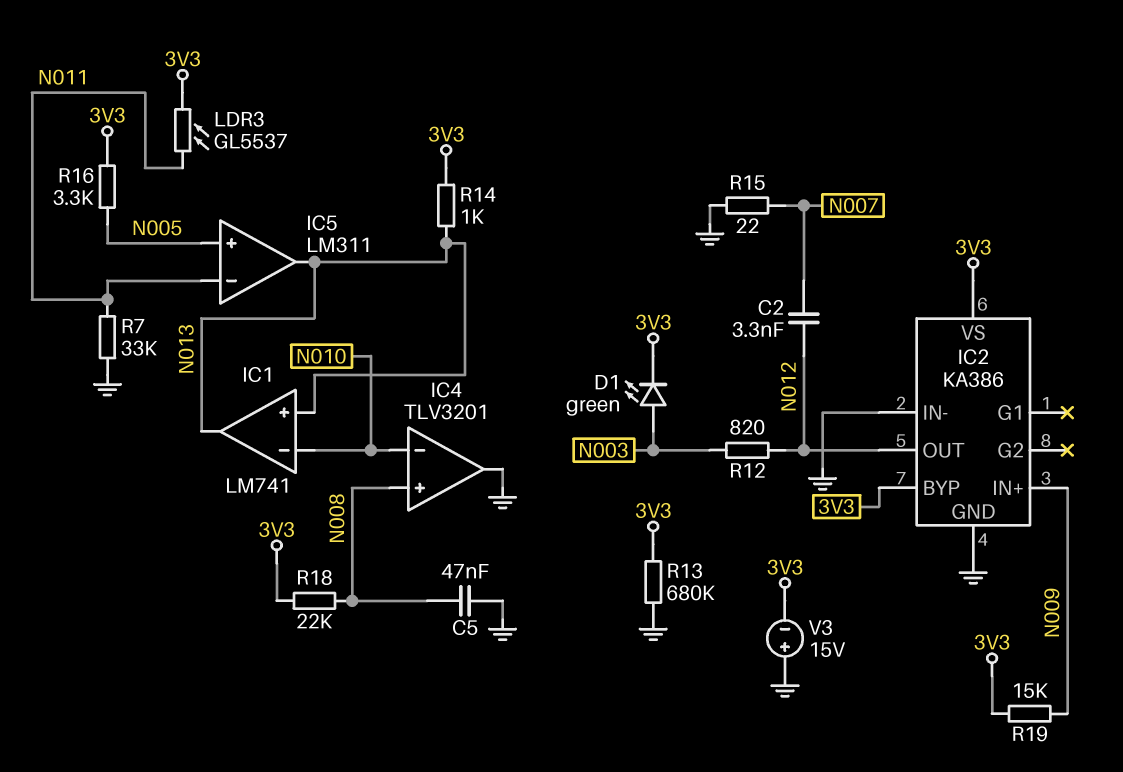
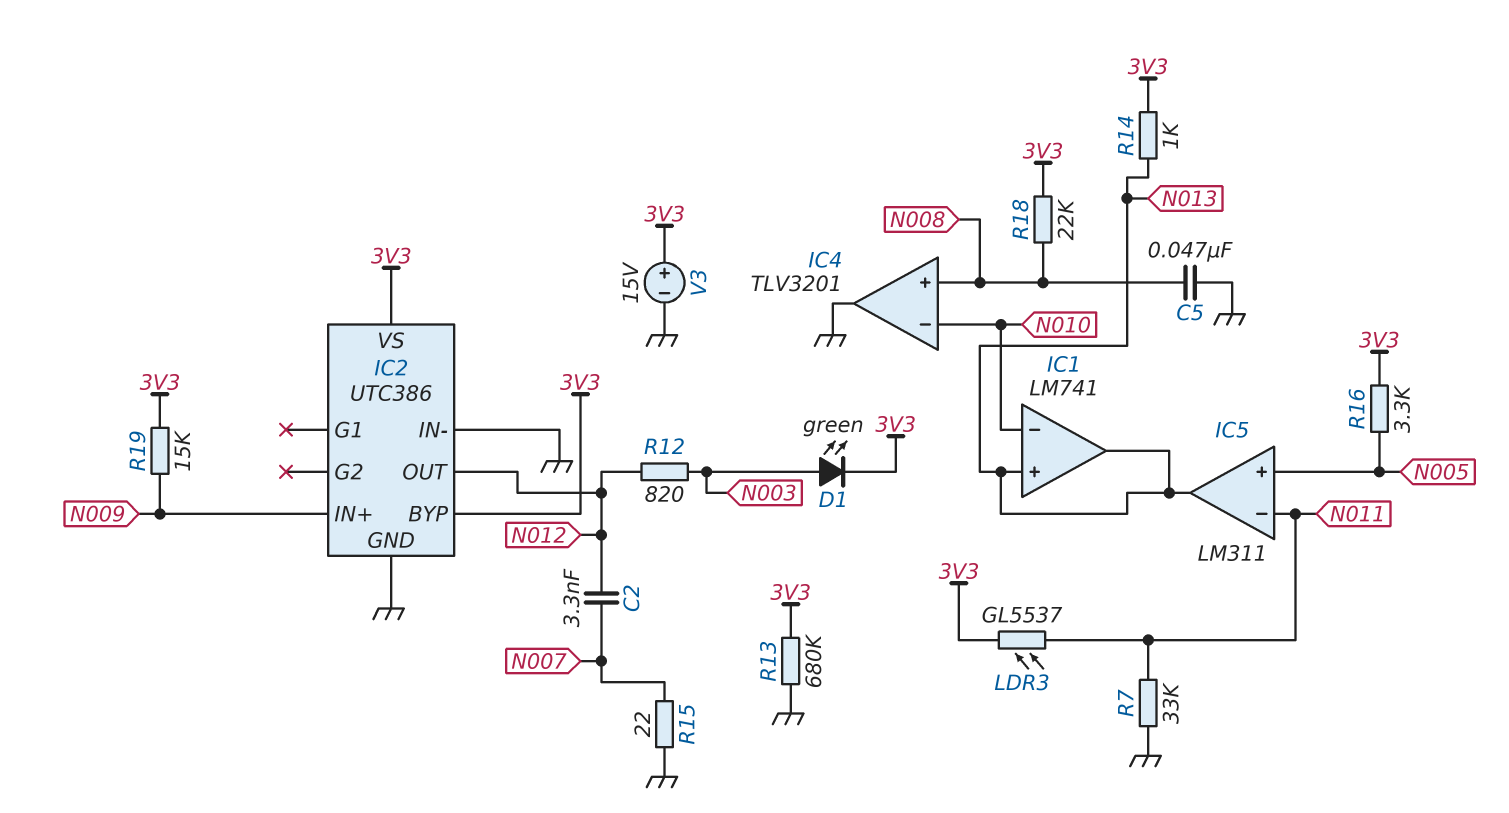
IC2: KA386 -> UTC386
V3: 15V (plus GND, minus 3V3) -> 15V (plus 3V3, minus GND)

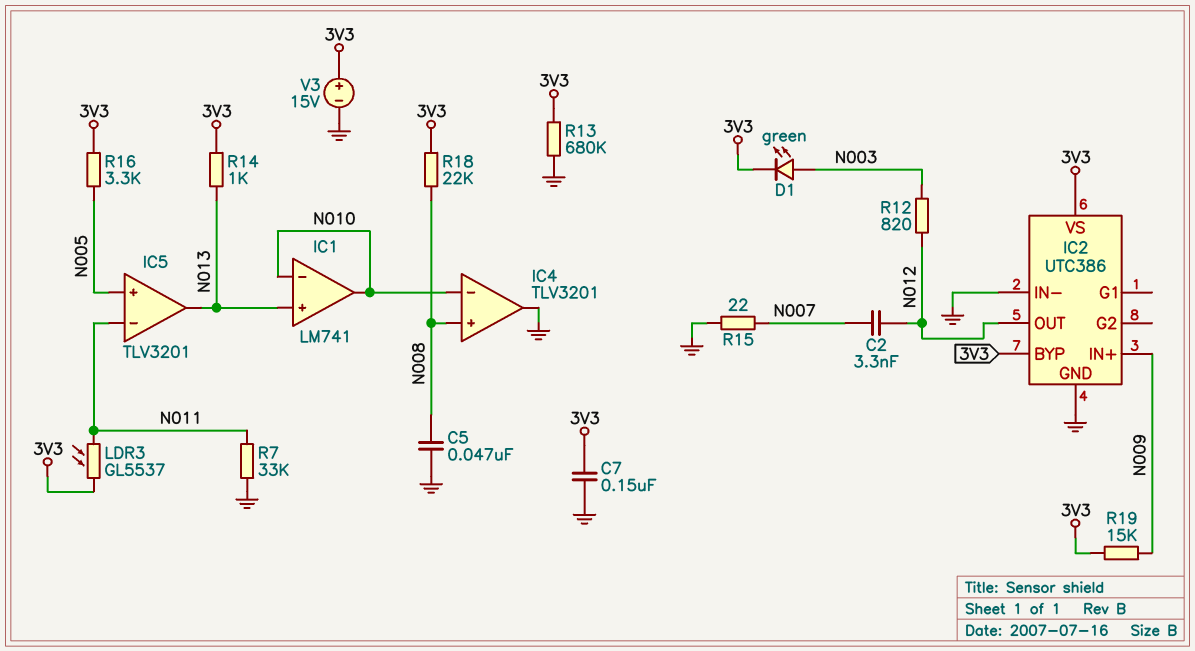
C7: none -> 150nF (3V3, GND)
IC1 pin out: N013 -> N010
IC5: LM311 -> TLV3201

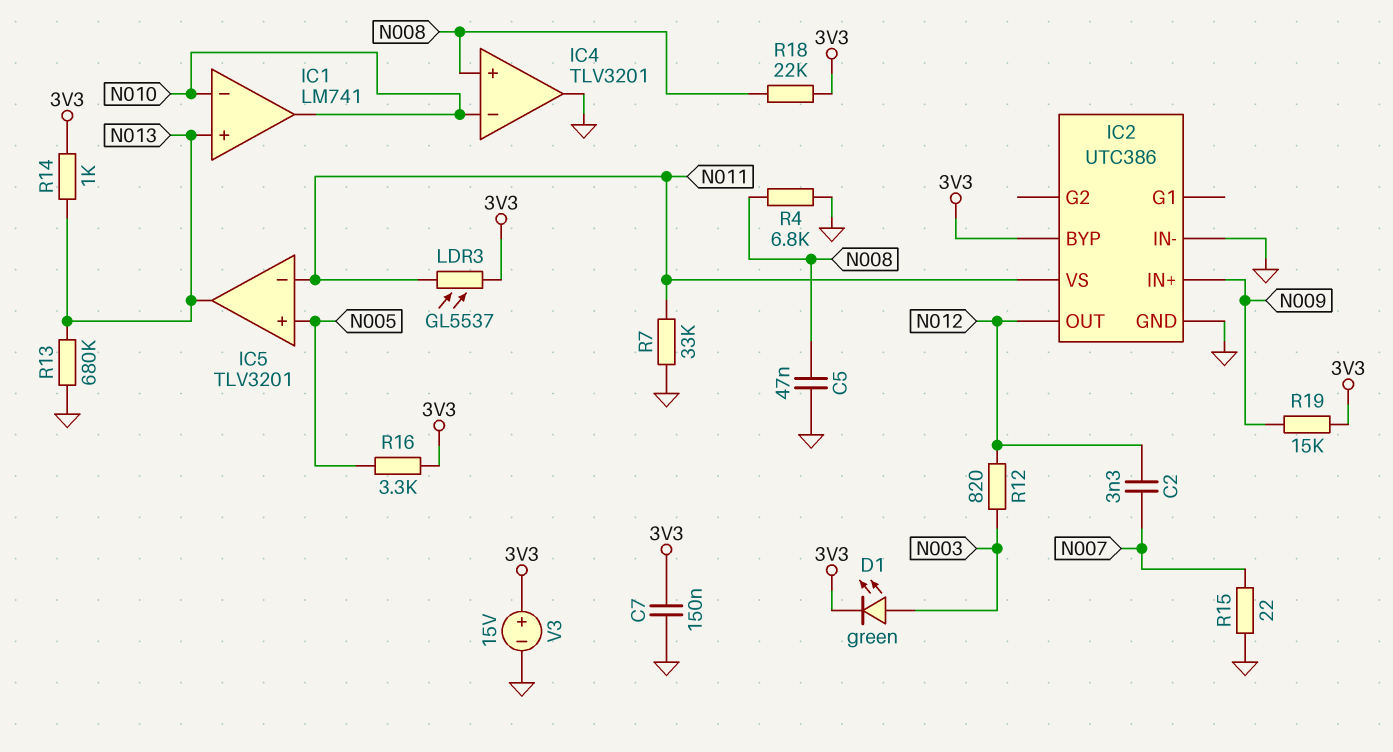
IC2 pin VS: 3V3 -> N011
R4: none -> 6.8k (GND, N008)
R13: 680k (3V3, GND) -> 680k (GND, N013)

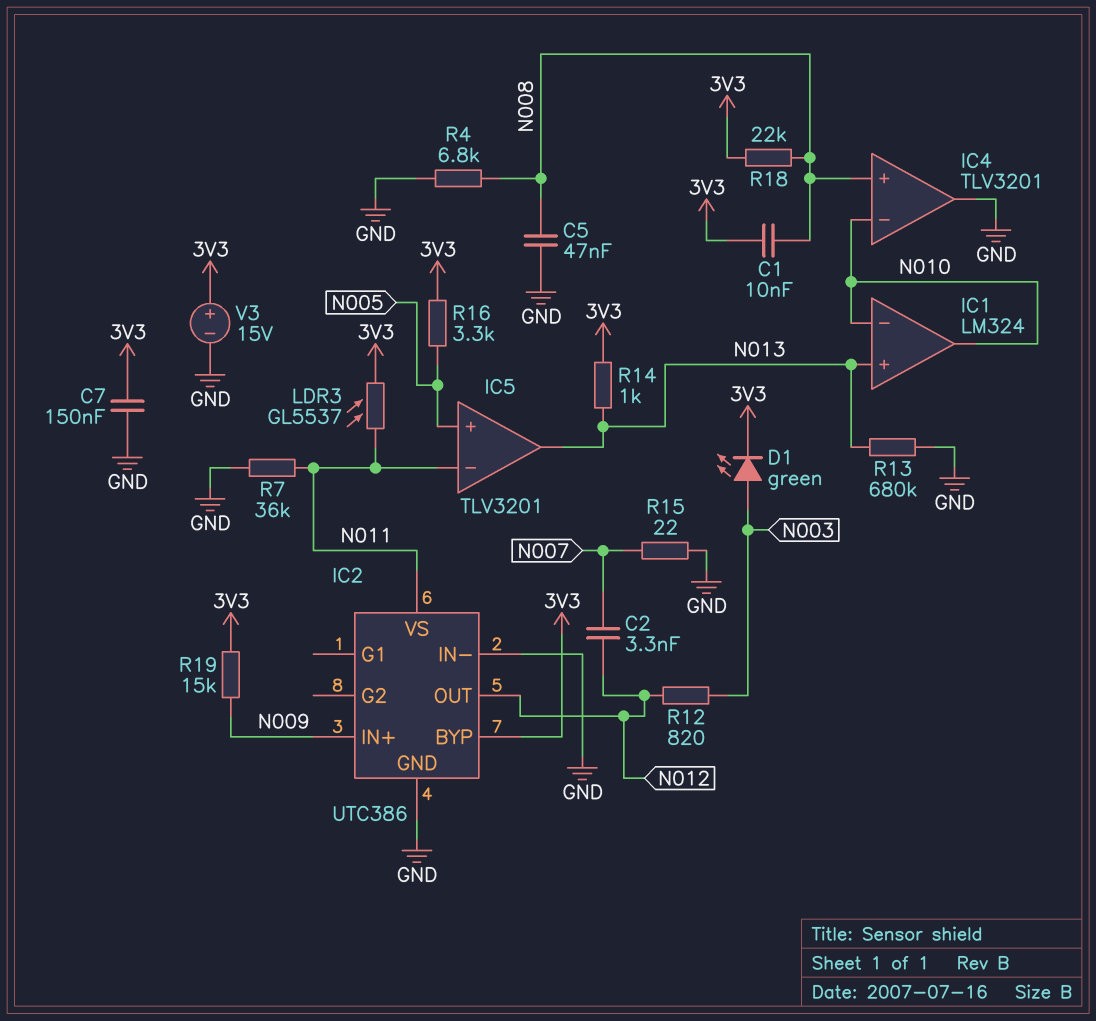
C1: none -> 10nF (3V3, N008)
IC1: LM741 -> LM324
R7: 33k (GND, N011) -> 36k (GND, N011)

